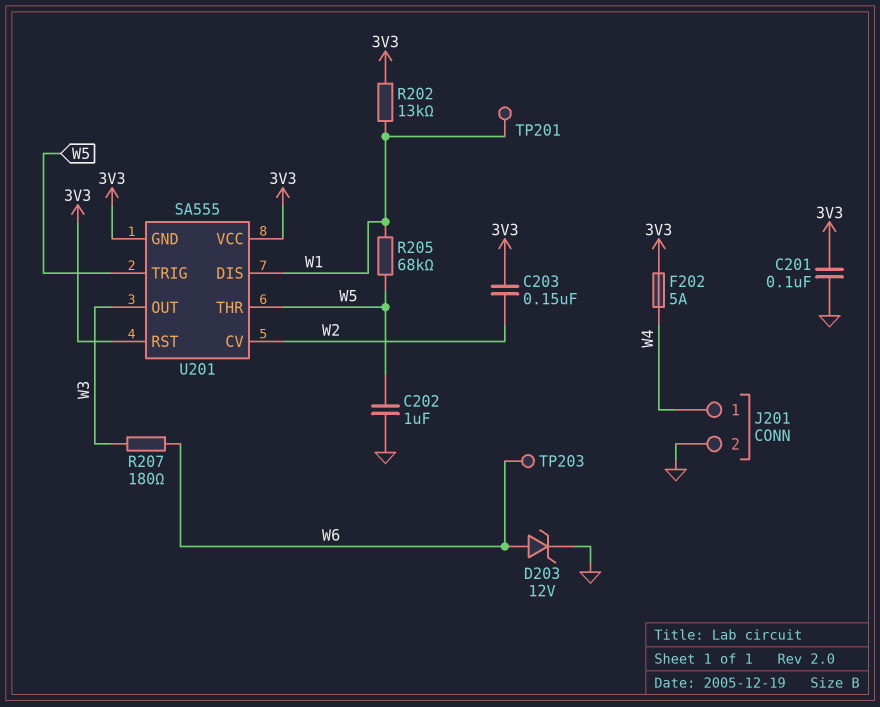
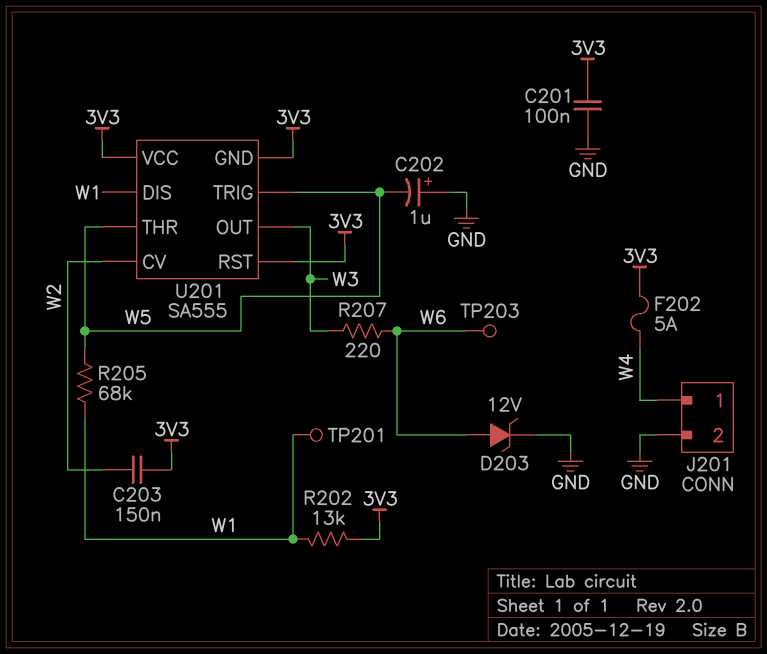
C202: 1uF (GND, W5) -> 1uF (plus GND, minus W5)
R207: 180 (W3, W6) -> 220 (W3, W6)

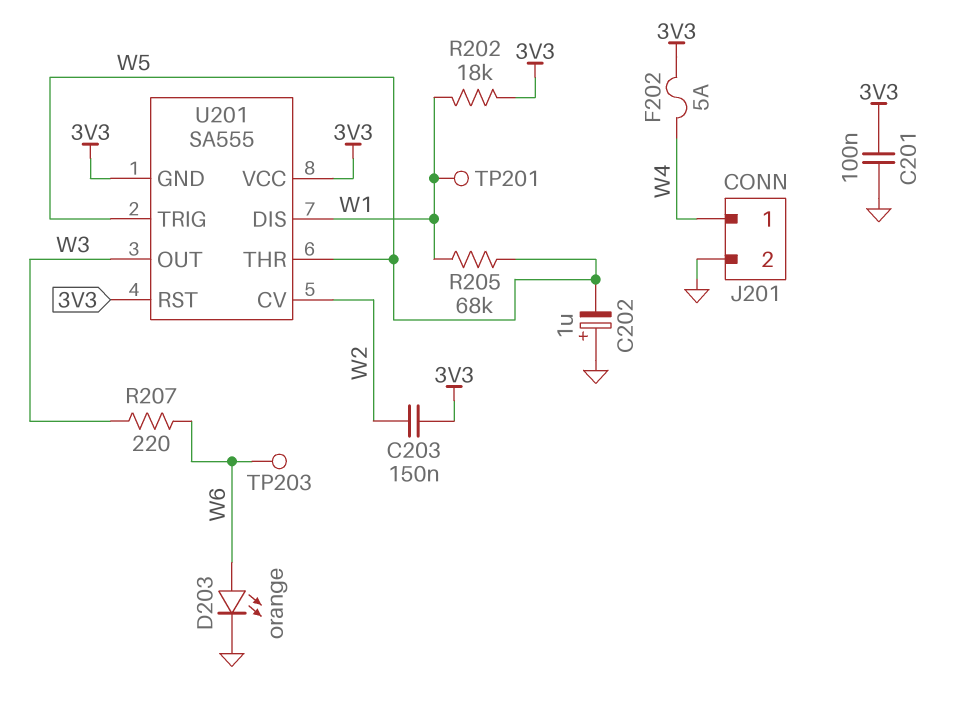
D203: zener 12V (A W6, K GND) -> LED orange (A W6, K GND)
R202: 13k (3V3, W1) -> 18k (3V3, W1)

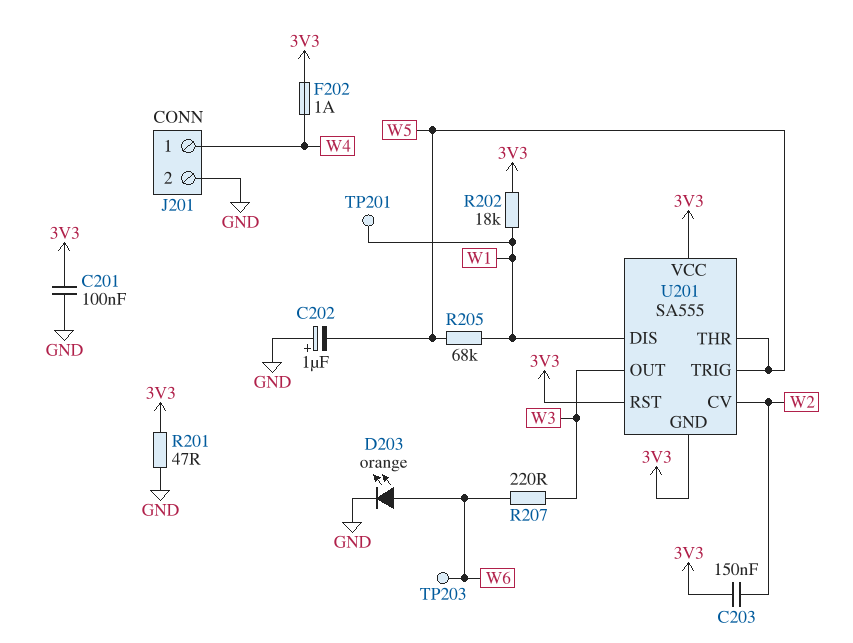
F202: 5A (3V3, W4) -> 1A (3V3, W4)
R201: none -> 47 (3V3, GND)

